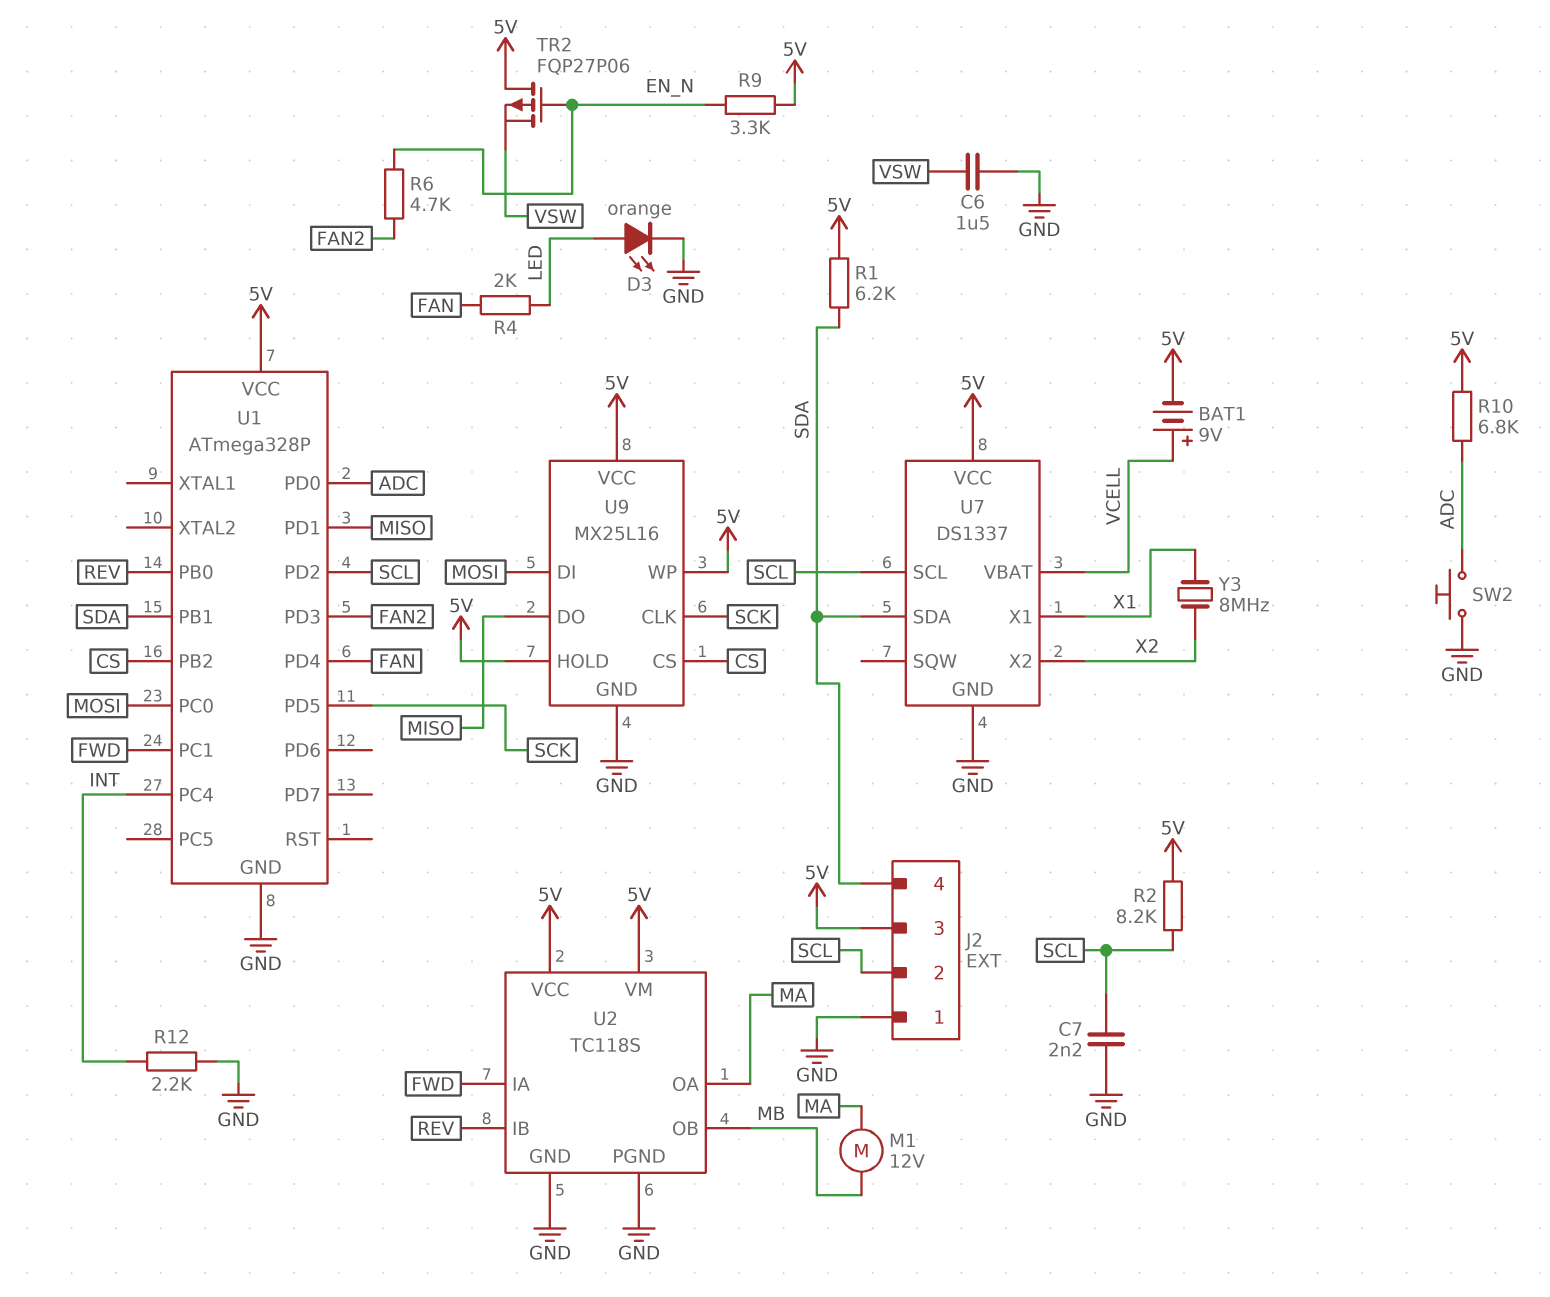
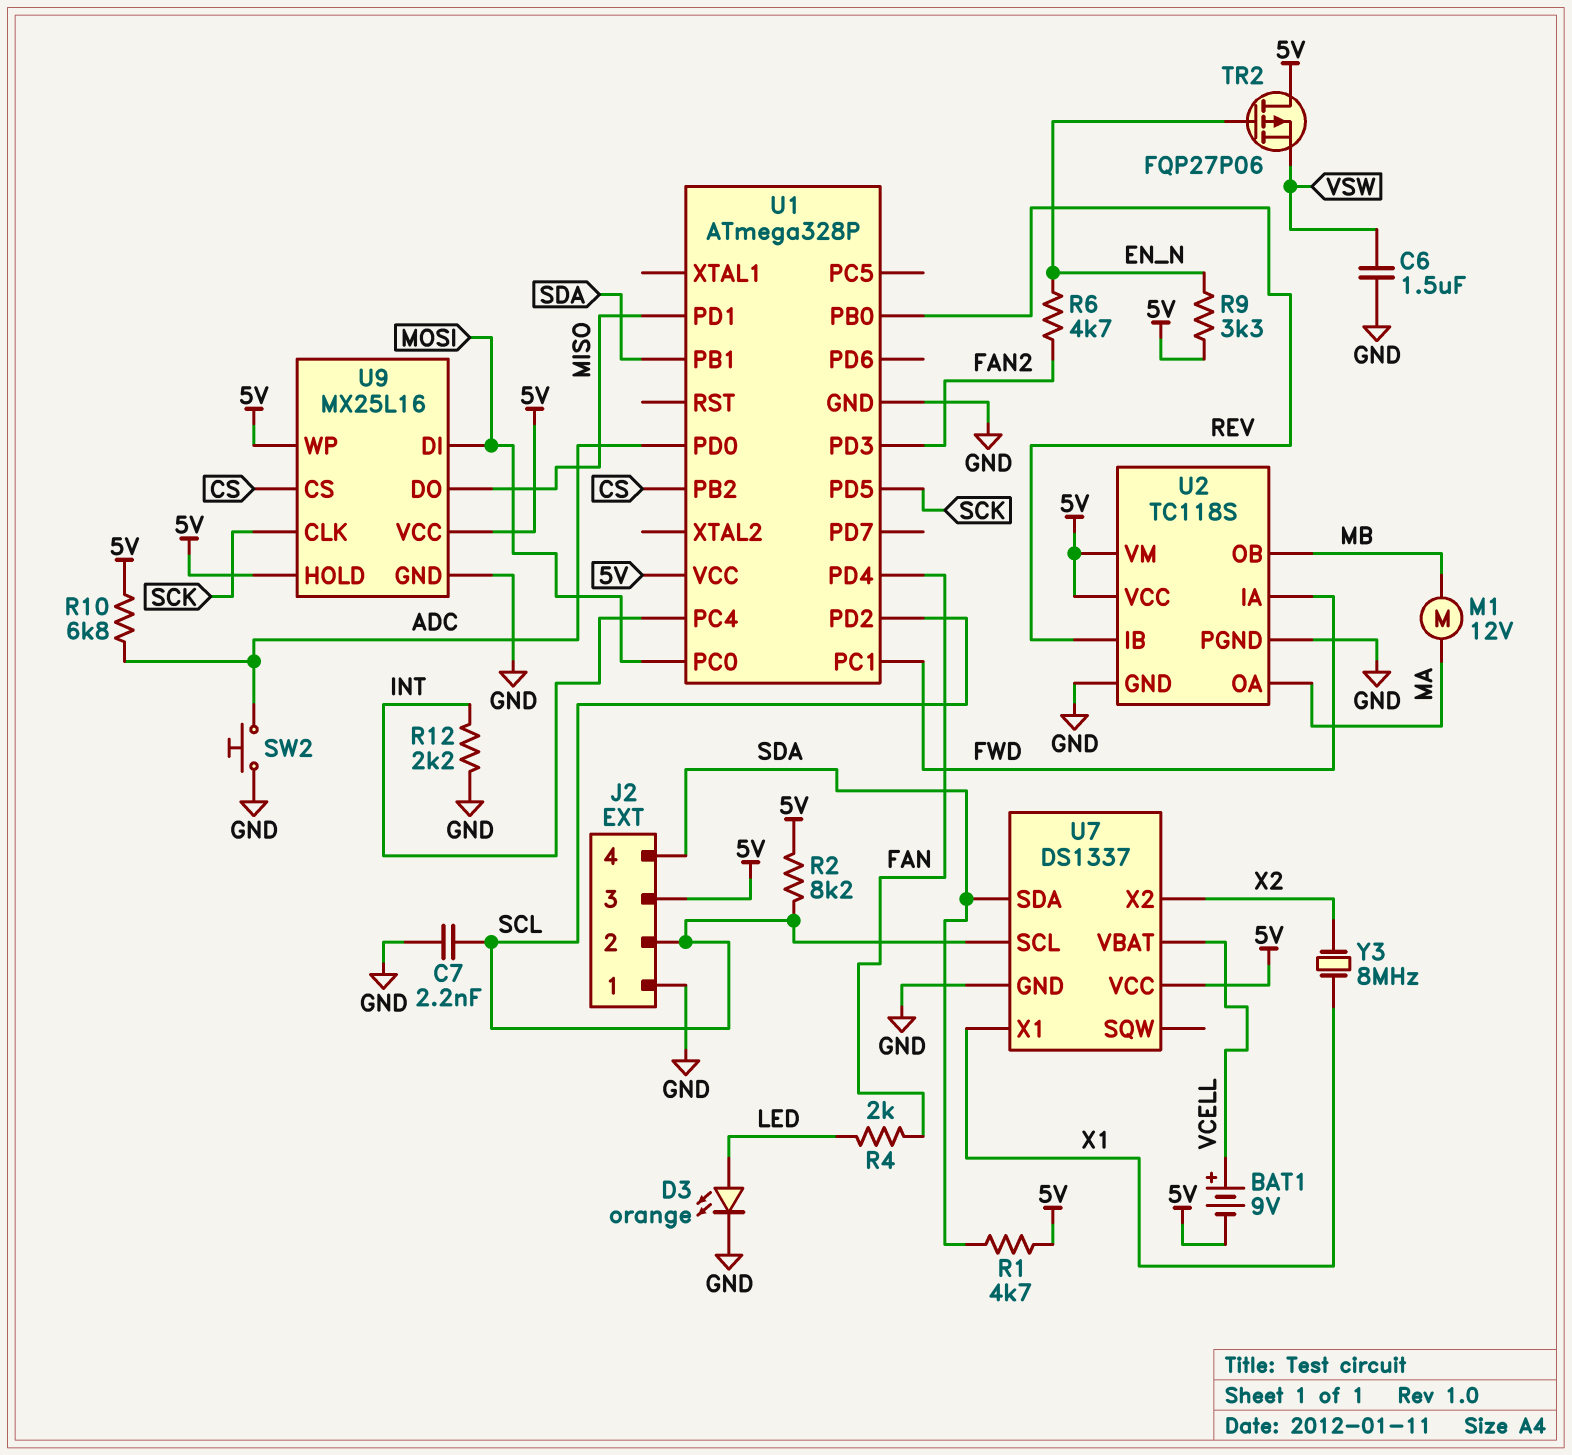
R1: 6.2k (5V, SDA) -> 4.7k (5V, SDA)

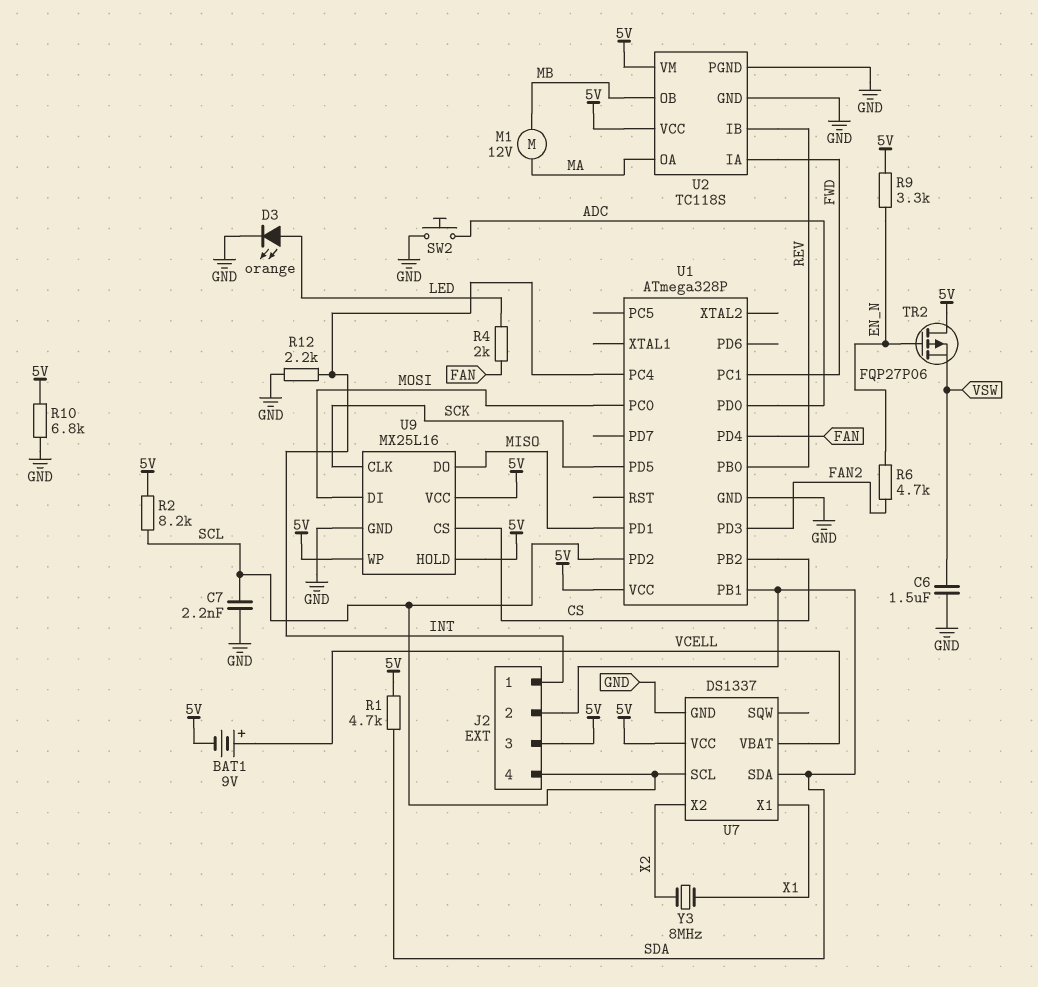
J2 pin 1: GND -> INT
J2 pin 2: SCL -> SDA
J2 pin 4: SDA -> SCL
R10: 6.8k (5V, ADC) -> 6.8k (5V, GND)

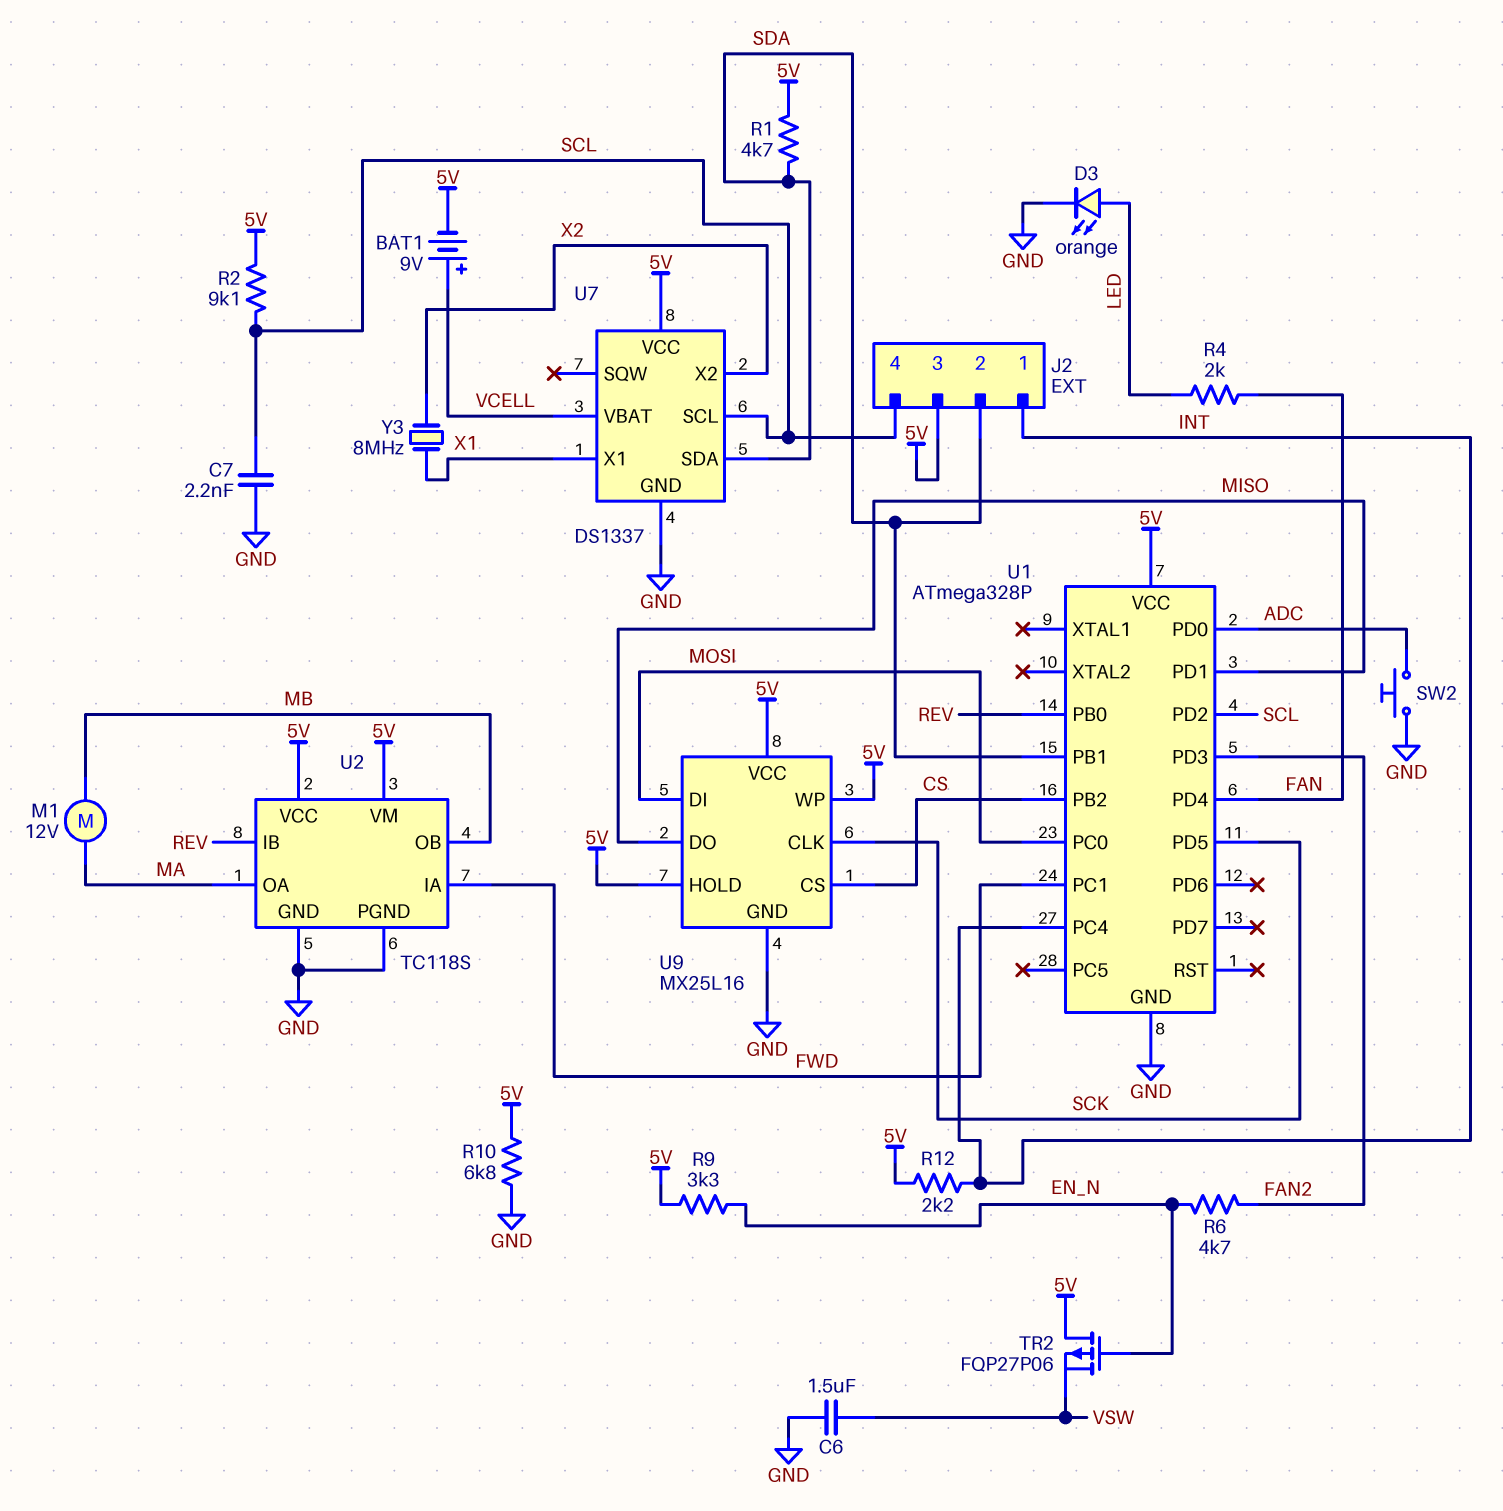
R2: 8.2k (5V, SCL) -> 9.1k (5V, SCL)
R12: 2.2k (GND, INT) -> 2.2k (5V, INT)

